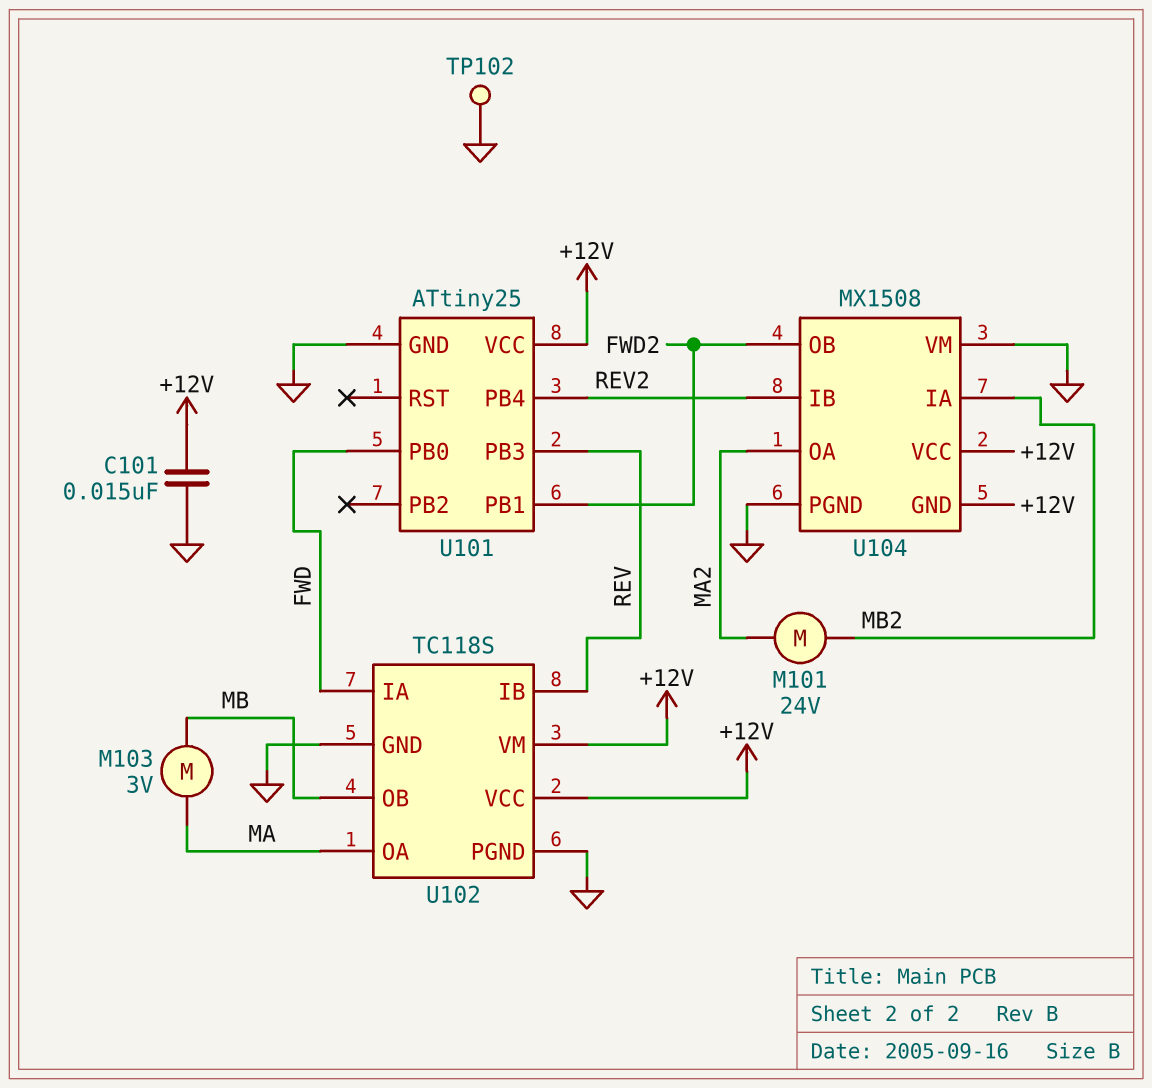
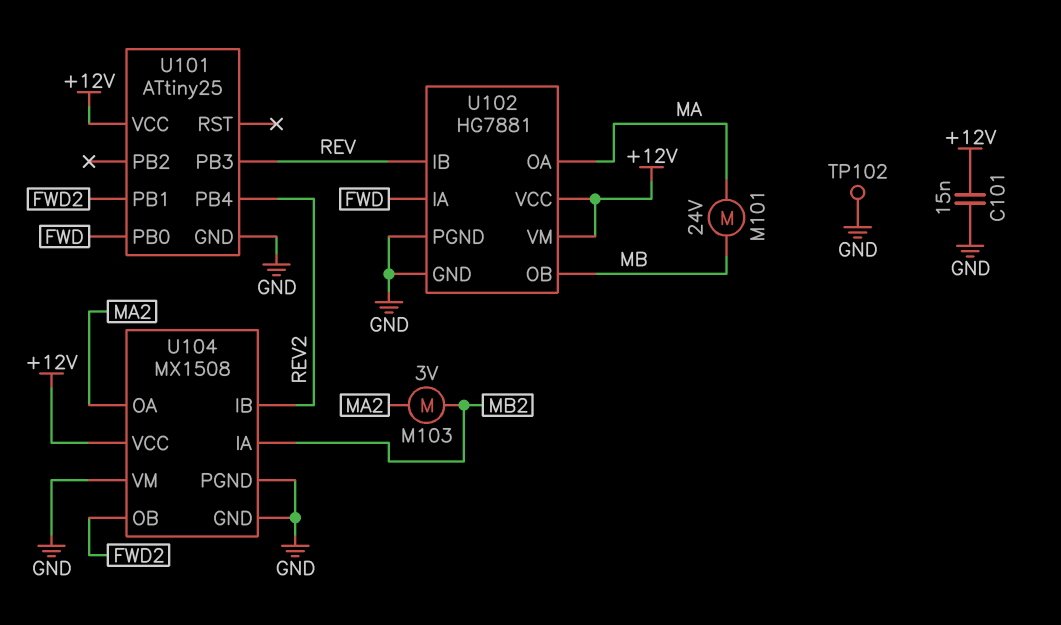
M101: motor 24V (MA2, MB2) -> motor 24V (MA, MB)
M103: motor 3V (MA, MB) -> motor 3V (MA2, MB2)
U102: TC118S -> HG7881
U104 pin GND: +12V -> GND

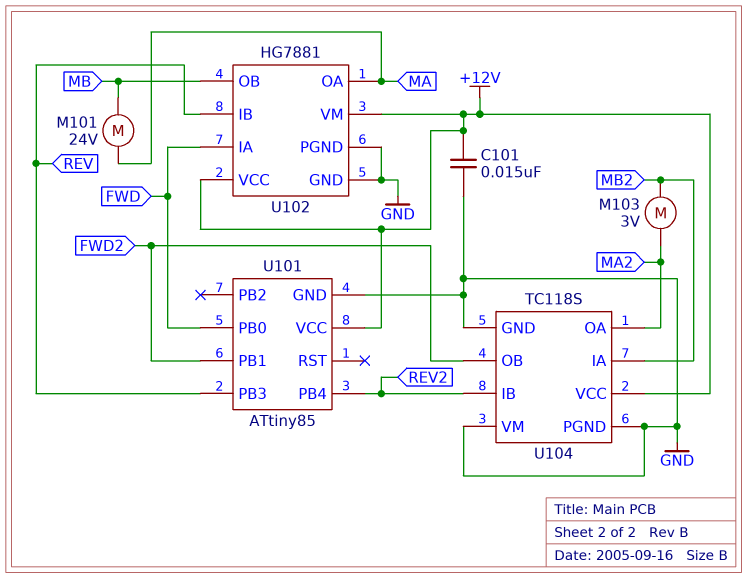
TP102: test point (GND) -> none
U101: ATtiny25 -> ATtiny85
U104: MX1508 -> TC118S

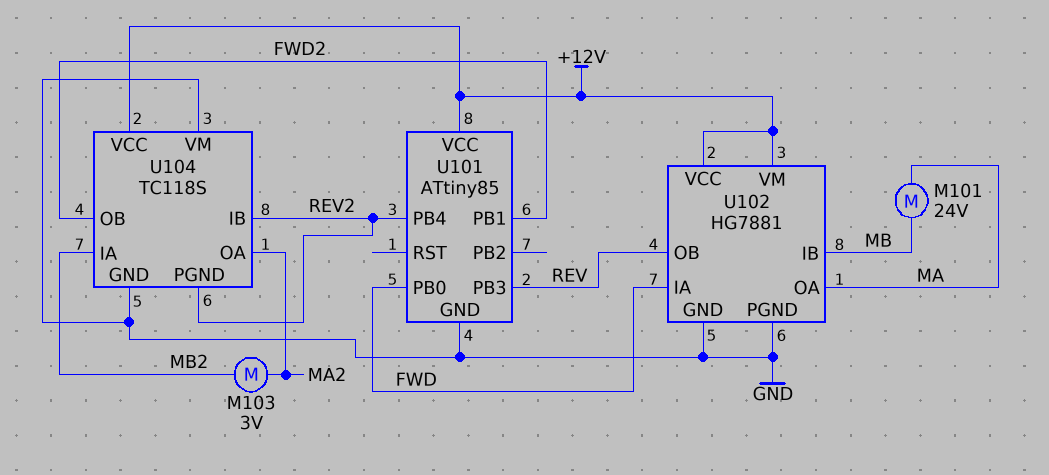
C101: 15nF (+12V, GND) -> none
U102 pin IB: REV -> MB
U102 pin OB: MB -> REV
U104 pin PGND: GND -> REV2

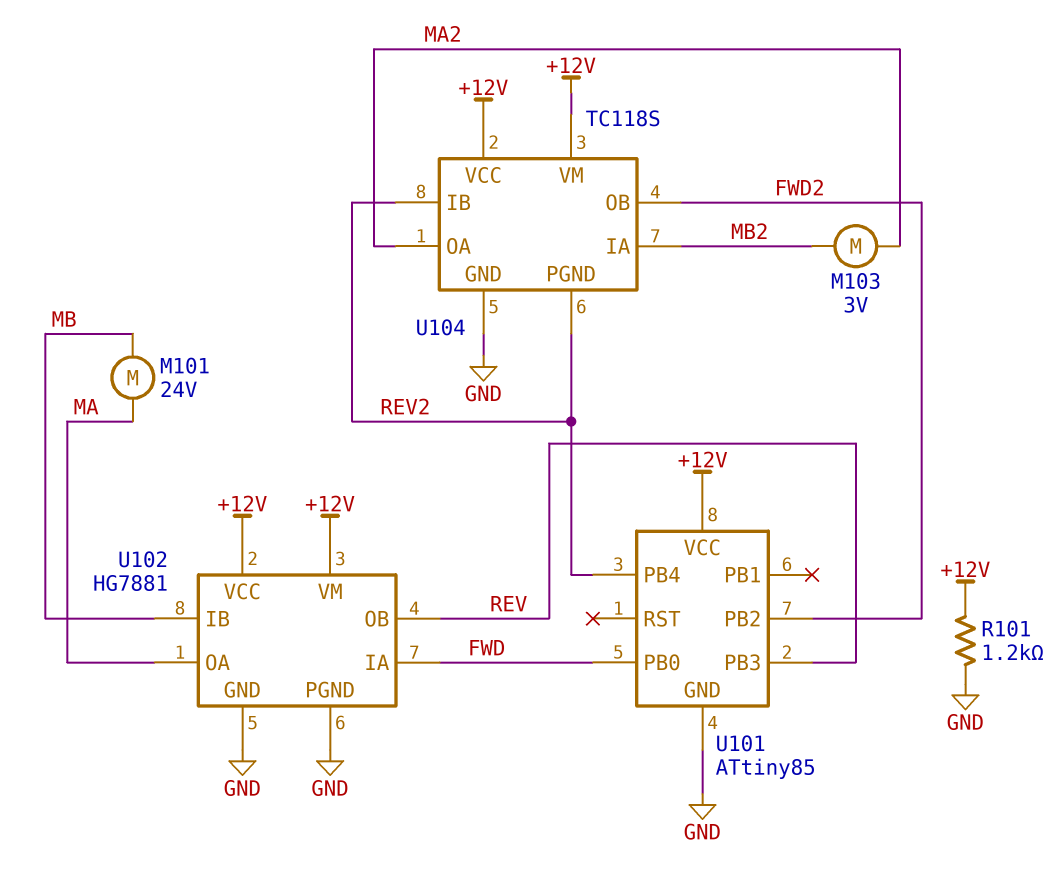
R101: none -> 1.2k (+12V, GND)
U101 pin PB1: FWD2 -> none
U101 pin PB2: none -> FWD2
U104 pin VM: GND -> +12V

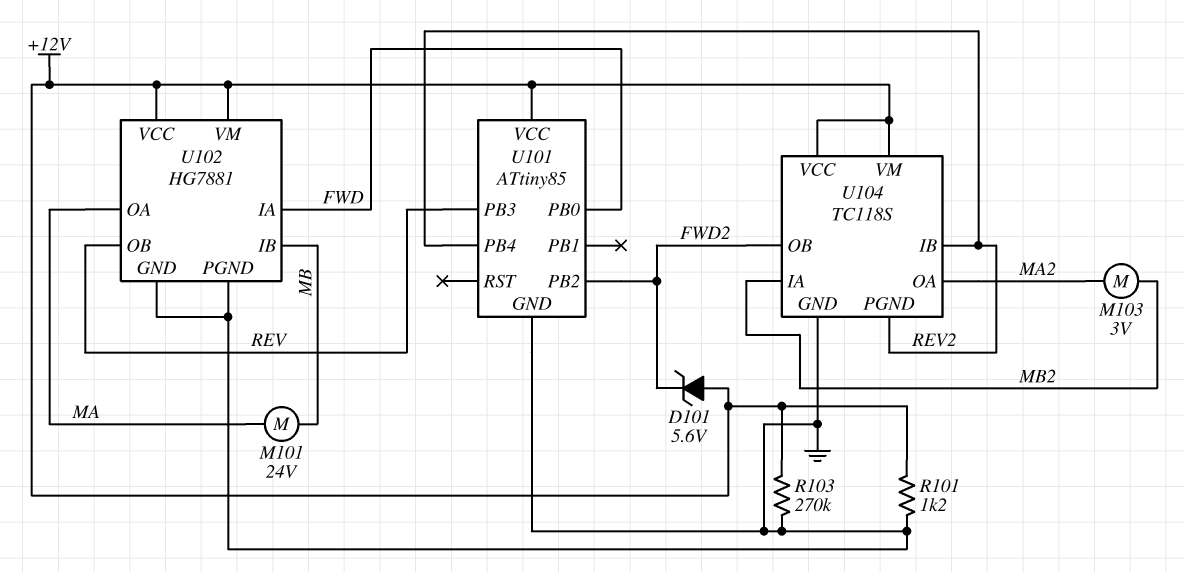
D101: none -> zener 5.6V (A +12V, K FWD2)
R103: none -> 270k (+12V, GND)

